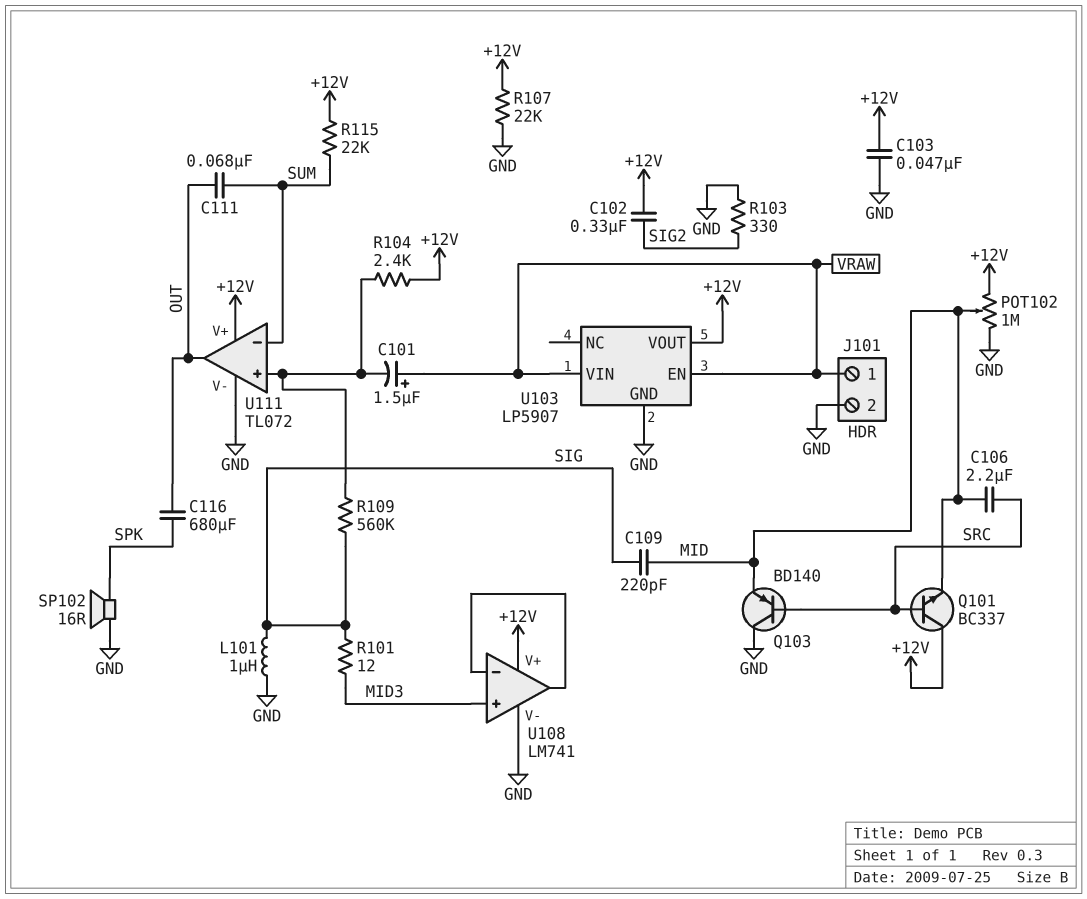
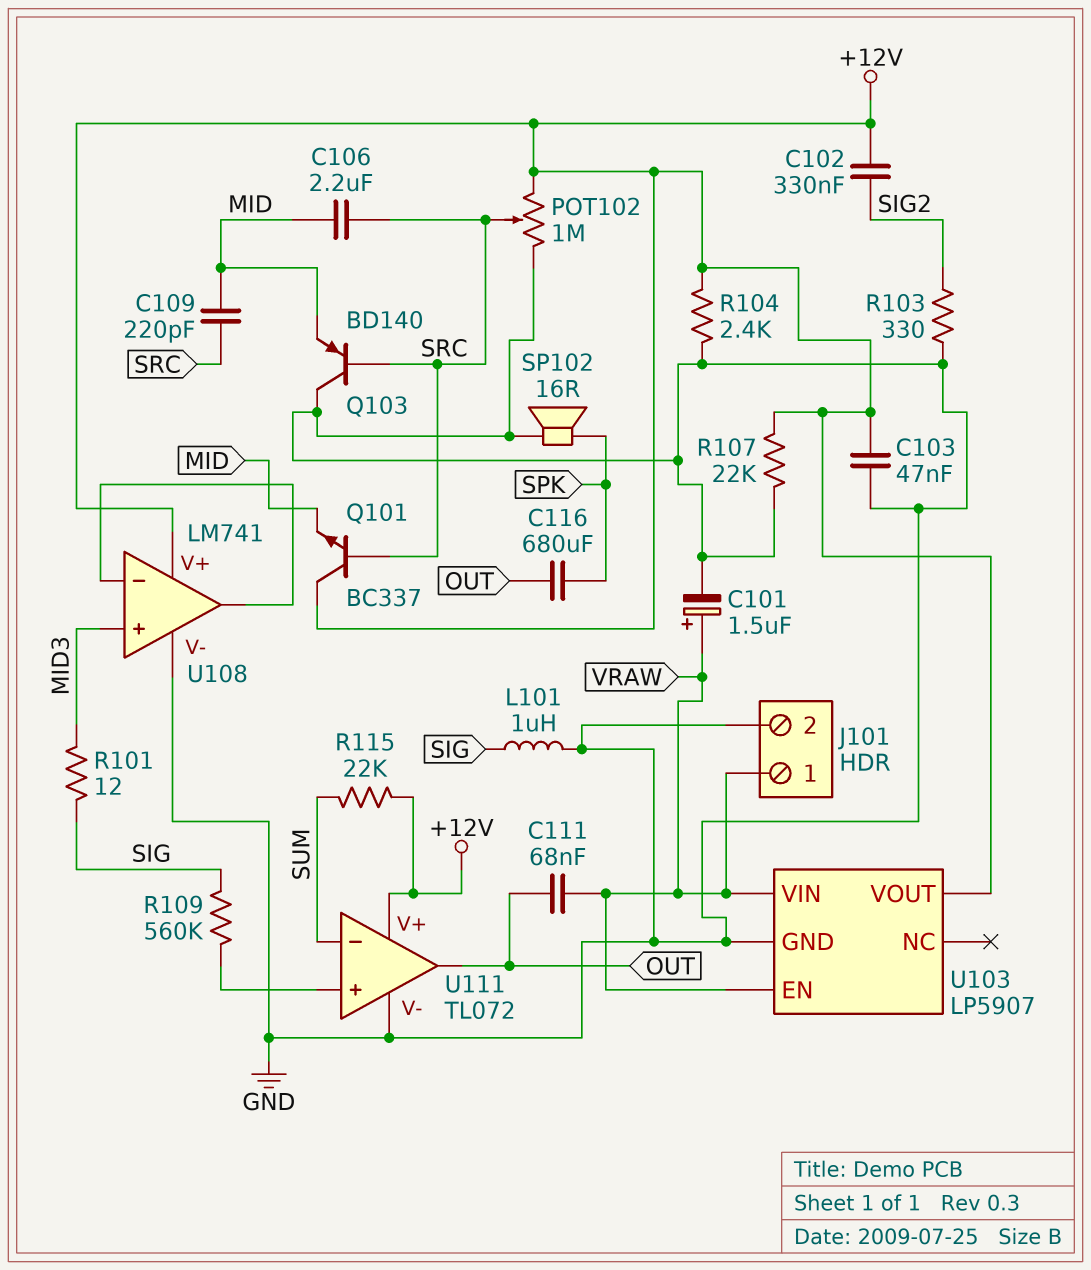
C101: 1.5uF (plus VRAW, minus U111/in+) -> 1.5uF (plus VRAW, minus GND)
C109: 220pF (MID, SIG) -> 220pF (MID, SRC)
C111: 68nF (OUT, SUM) -> 68nF (OUT, VRAW)
POT102: 1M (+12V, GND, wiper MID) -> 1M (+12V, GND, wiper SRC)
R104: 2.4k (+12V, U111/in+) -> 2.4k (+12V, GND)

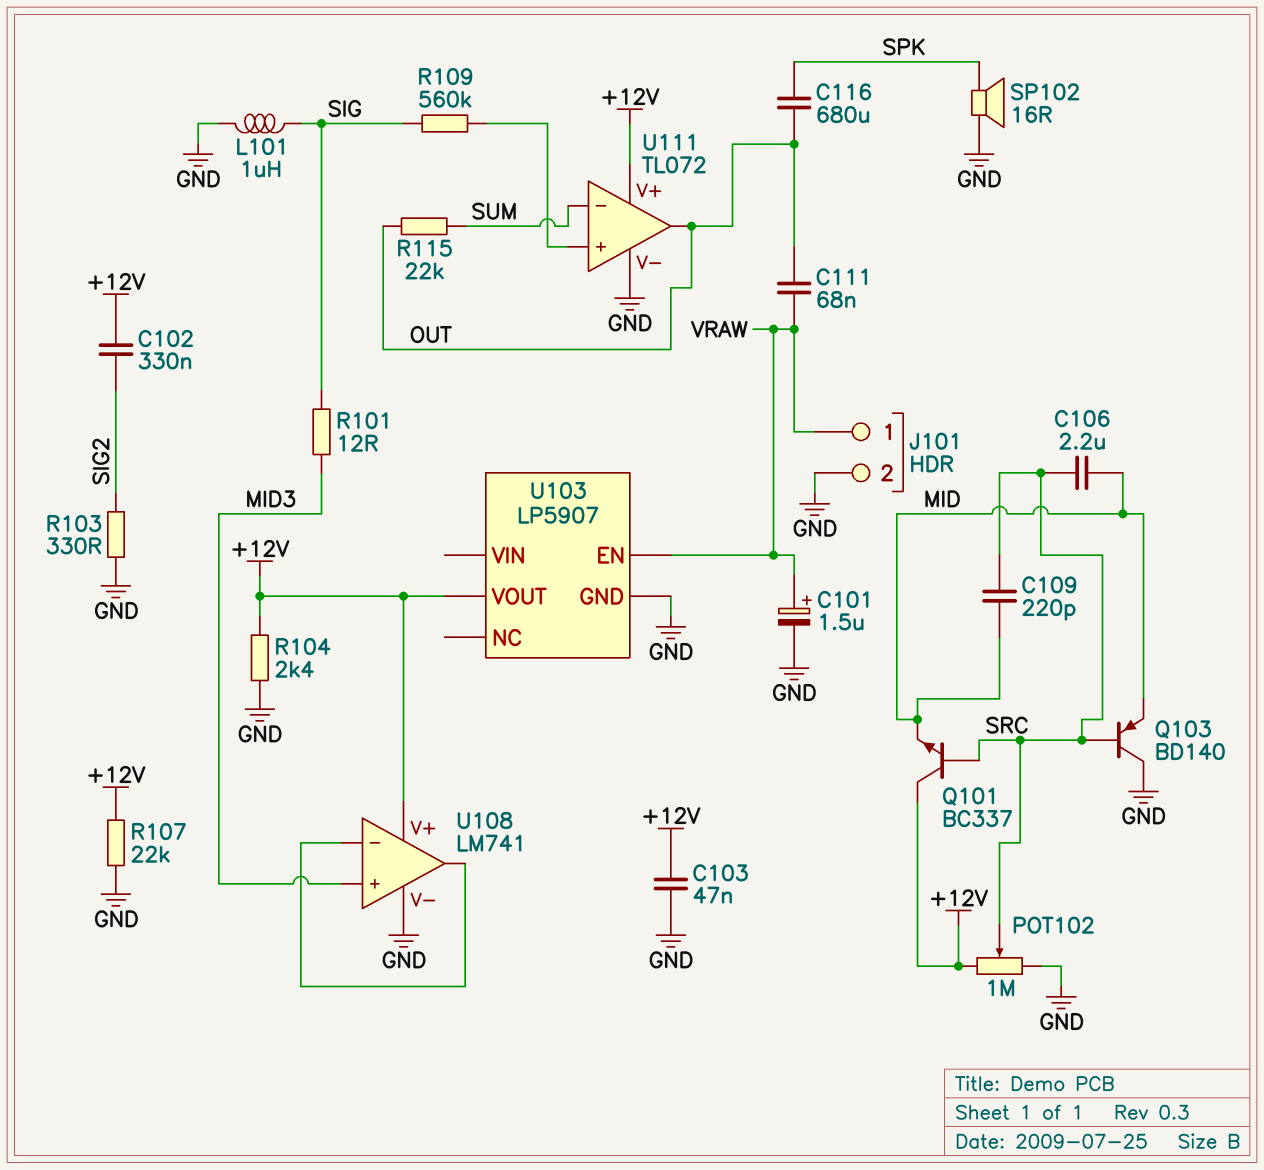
R115: 22k (+12V, SUM) -> 22k (OUT, SUM)
U103 pin VIN: VRAW -> none

